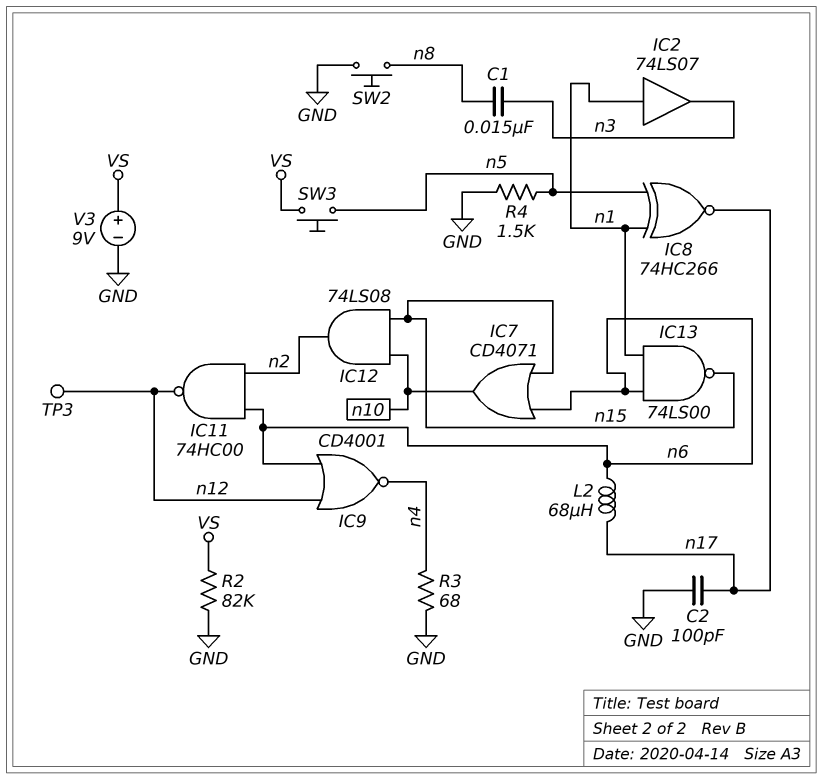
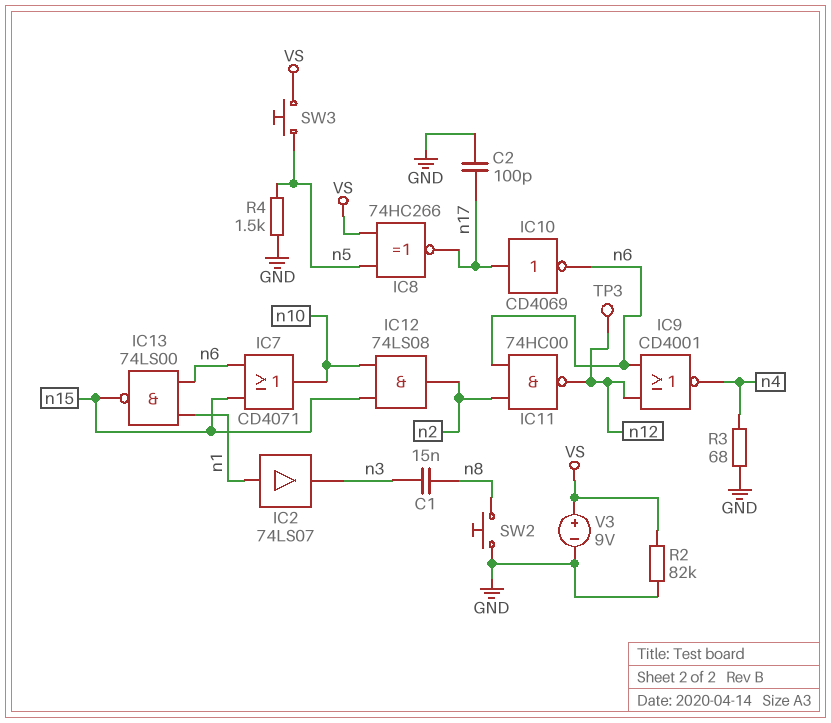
IC8: XNOR 74HC266 (in n1, in n5, out n17) -> XNOR 74HC266 (in VS, in n5, out n17)
IC10: none -> NOT CD4069 (in n17, out n6)
L2: 68uH (n6, n17) -> none

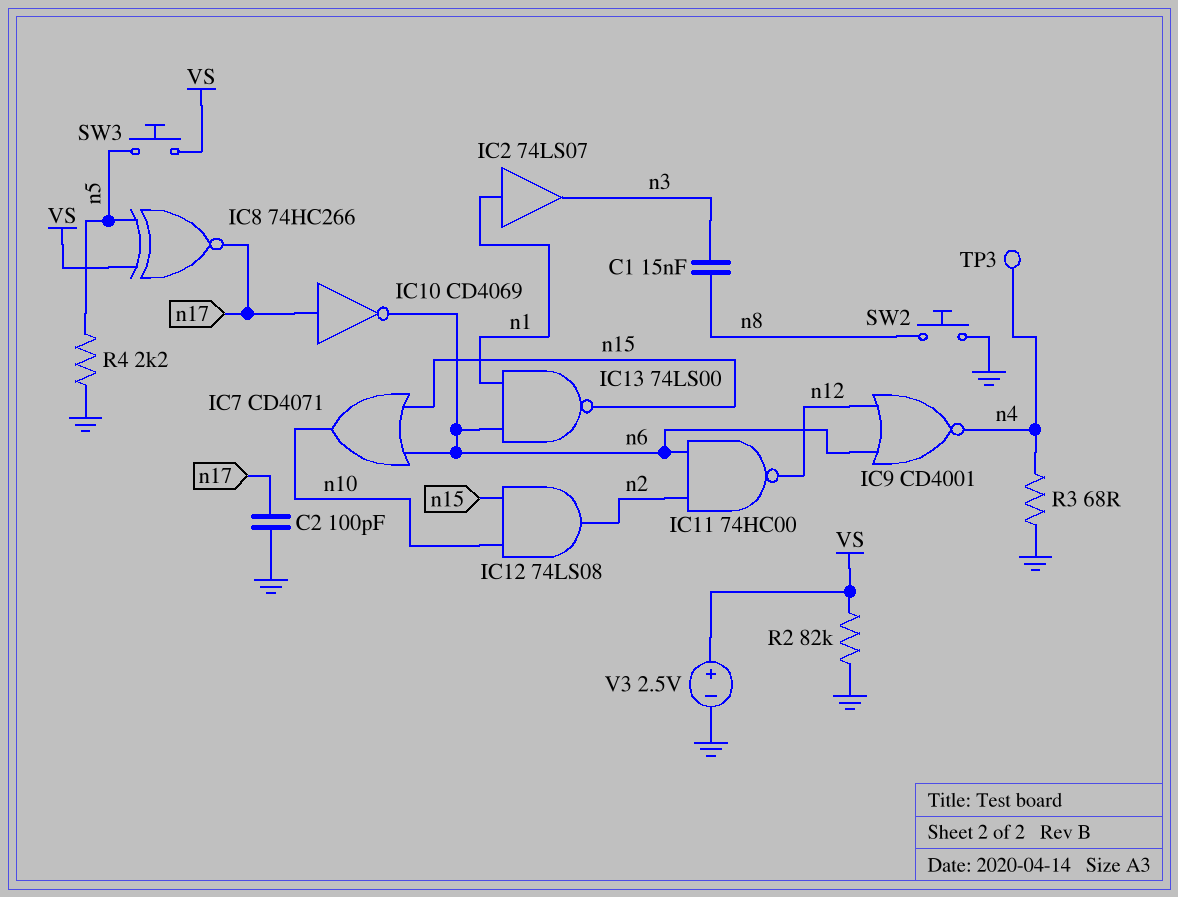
R4: 1.5k (GND, n5) -> 2.2k (GND, n5)
TP3: test point (n12) -> test point (n4)
V3: 9V (plus VS, minus GND) -> 2.5V (plus VS, minus GND)

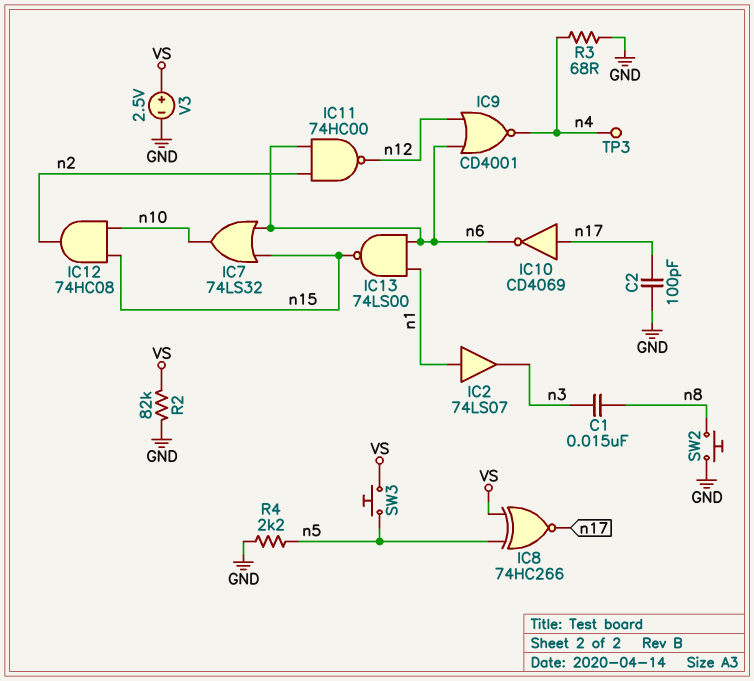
IC7: OR CD4071 (in n6, in n15, out n10) -> OR 74LS32 (in n6, in n15, out n10)
IC12: AND 74LS08 (in n10, in n15, out n2) -> AND 74HC08 (in n10, in n15, out n2)

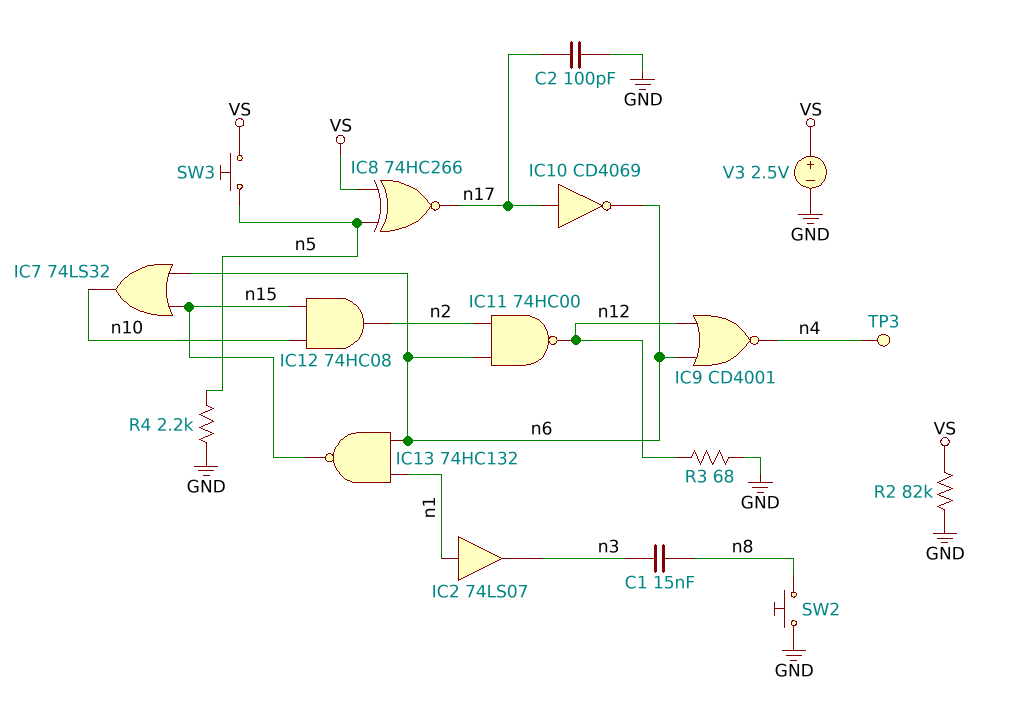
IC13: NAND 74LS00 (in n1, in n6, out n15) -> NAND 74HC132 (in n1, in n6, out n15)
R3: 68 (GND, n4) -> 68 (GND, n12)

